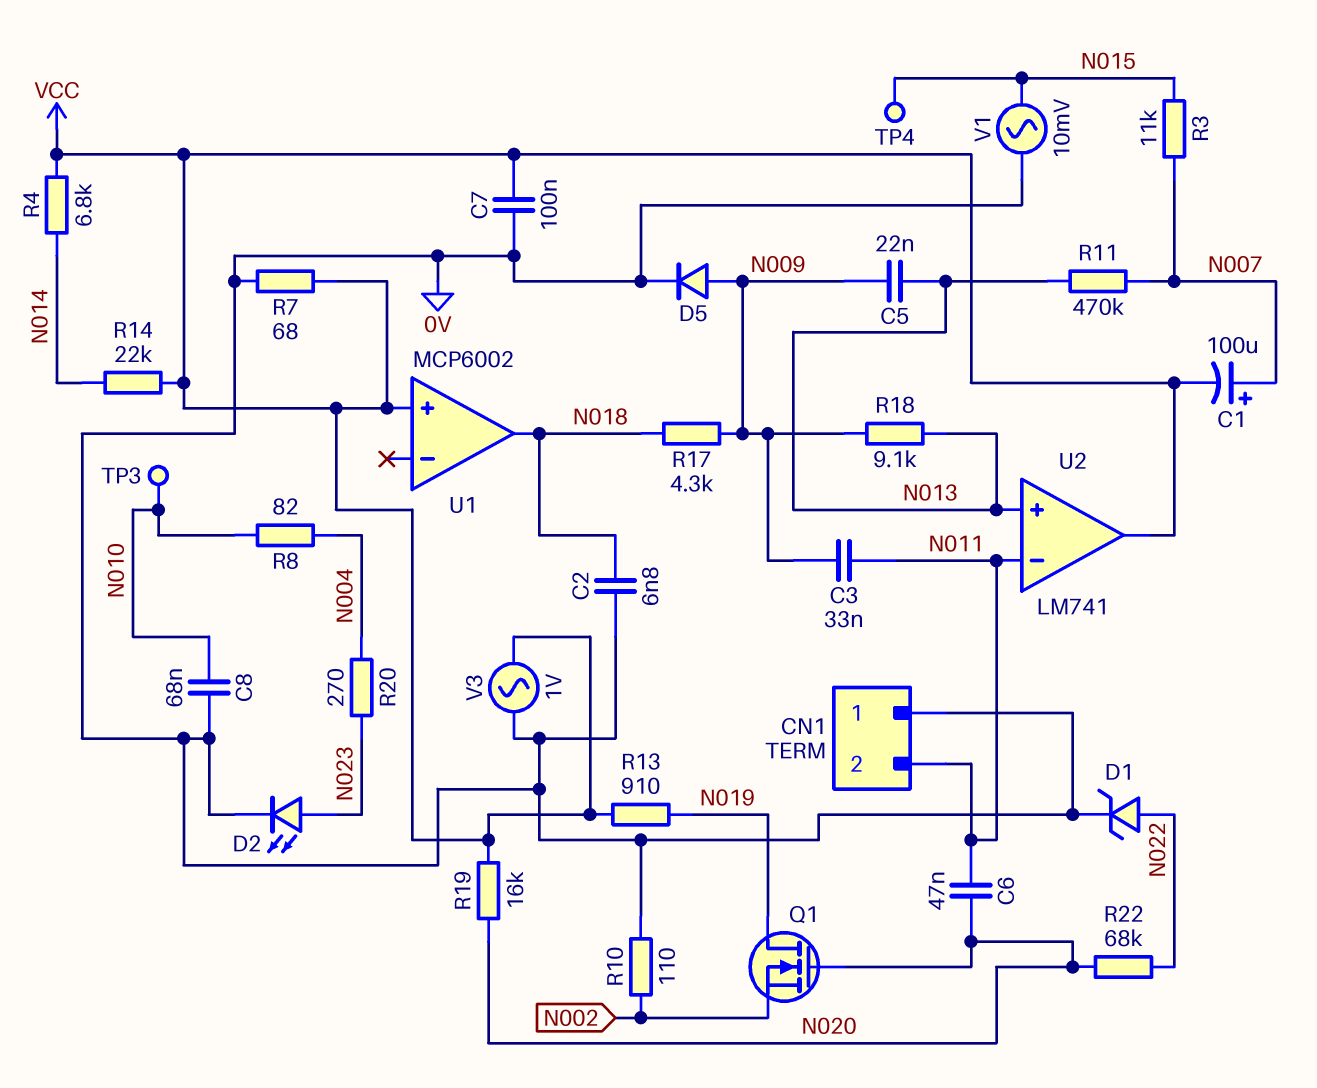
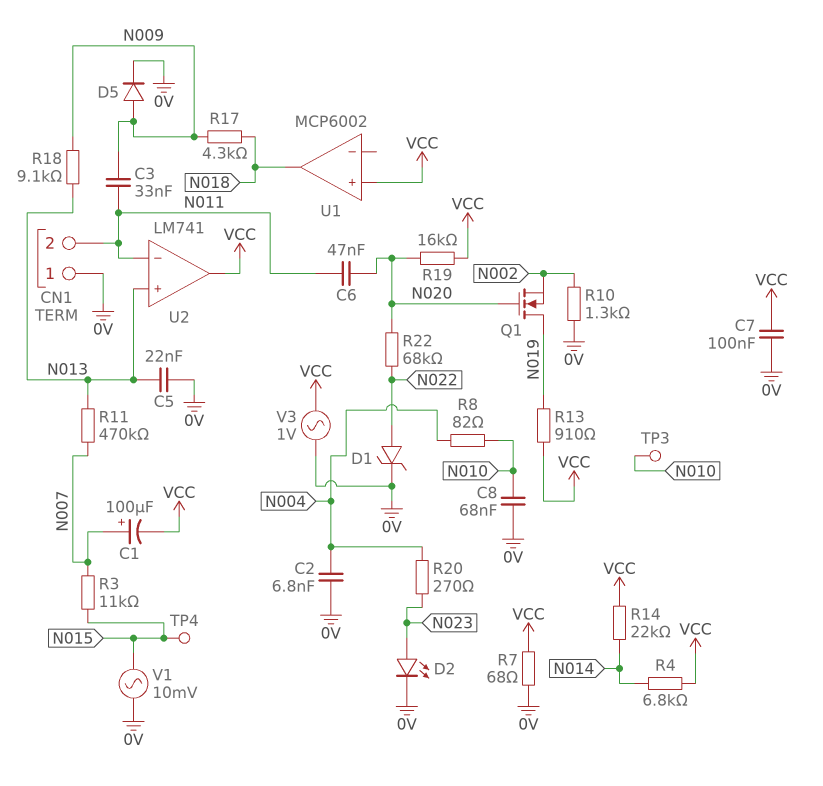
C2: 6.8nF (0V, N018) -> 6.8nF (0V, N004)
C5: 22nF (N009, N013) -> 22nF (0V, N013)
R10: 110 (0V, N002) -> 1.3k (0V, N002)

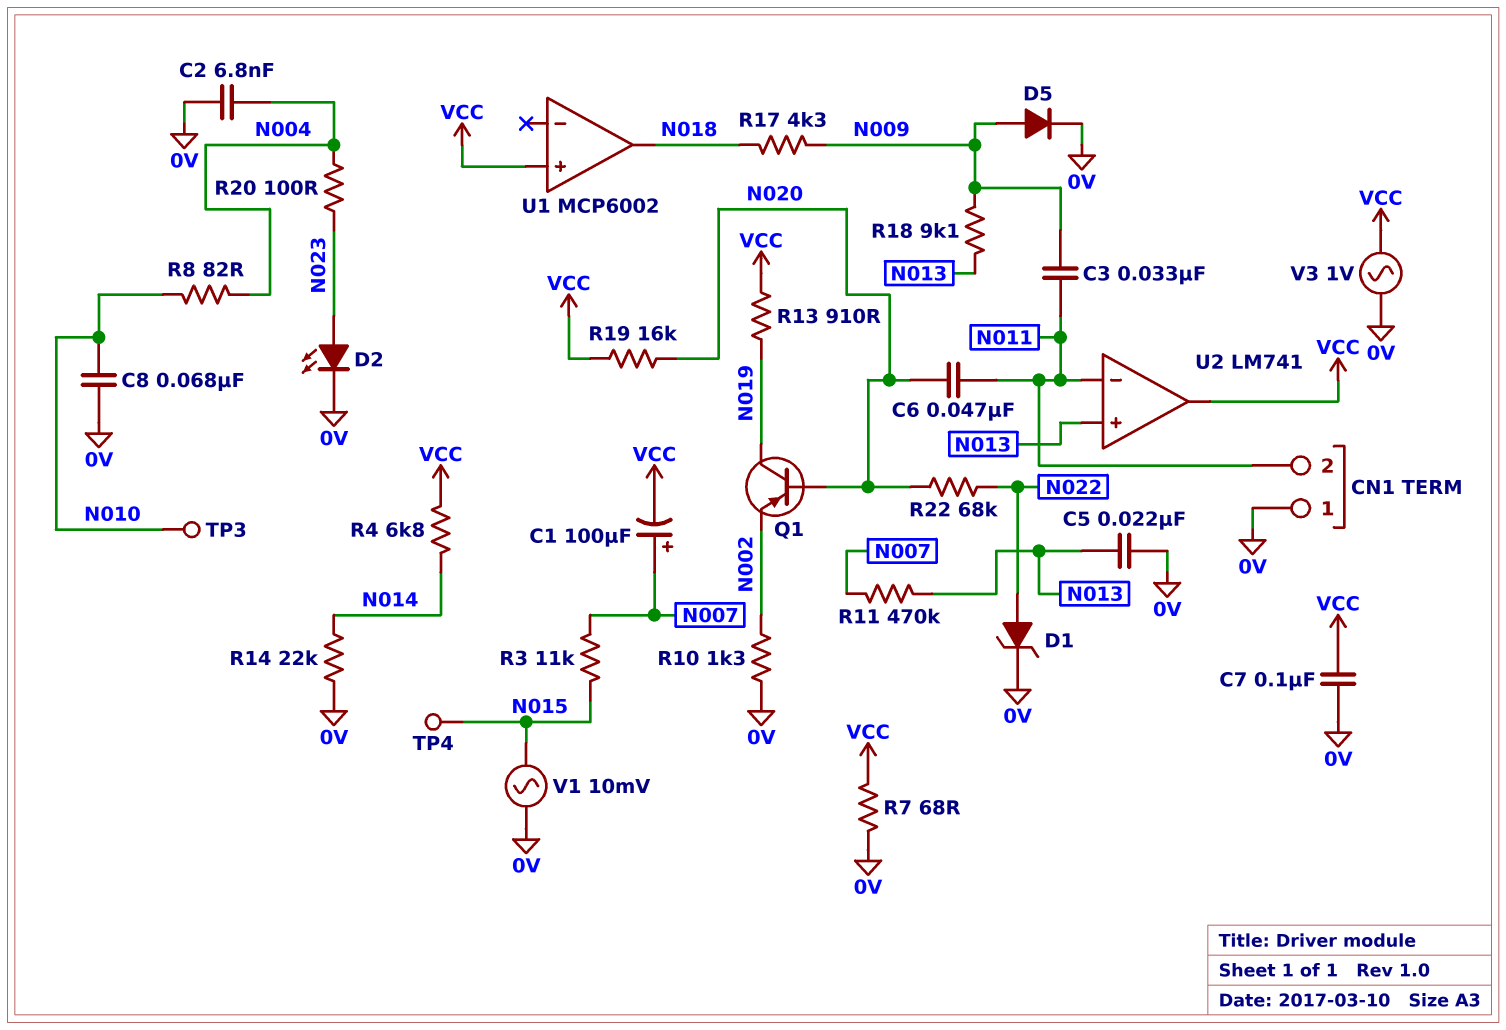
Q1: NMOS (G N020, D N019, S N002) -> PNP (B N020, C N019, E N002)
R14: 22k (N014, VCC) -> 22k (0V, N014)
R20: 270 (N004, N023) -> 100 (N004, N023)

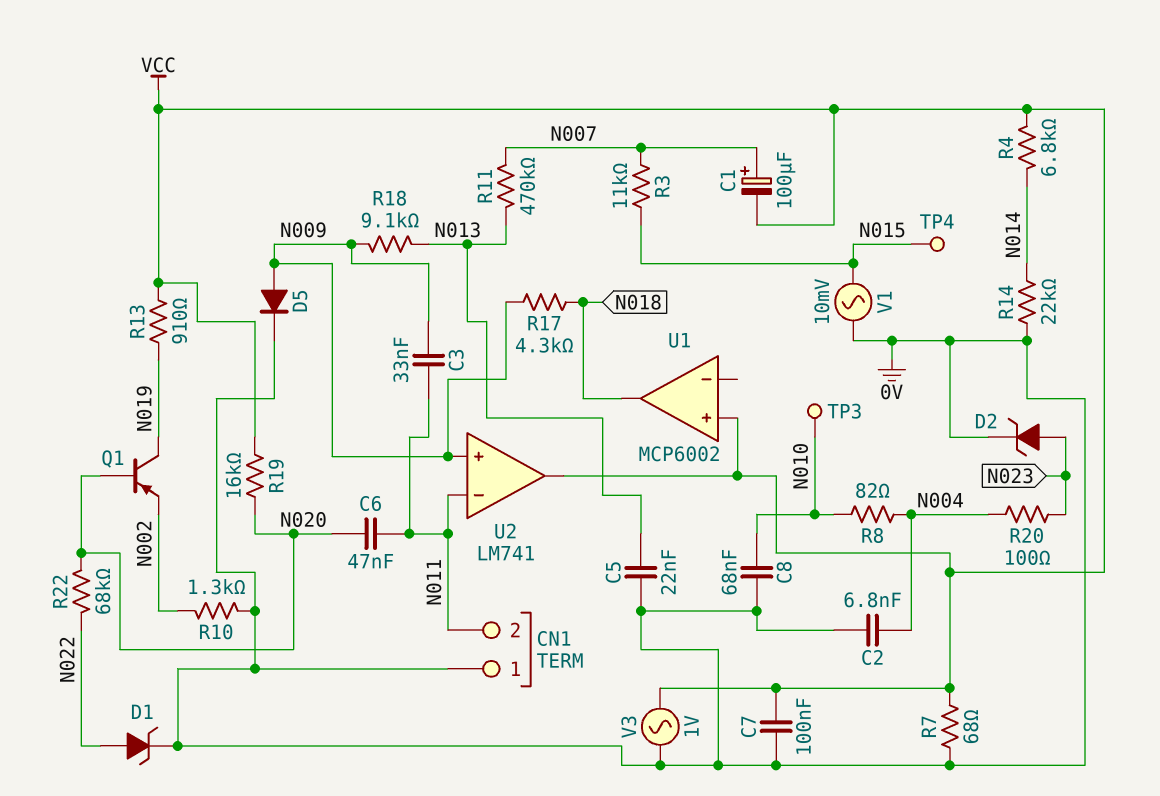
D2: LED (A N023, K 0V) -> zener (A N023, K 0V)
U2 pin in+: N013 -> N009

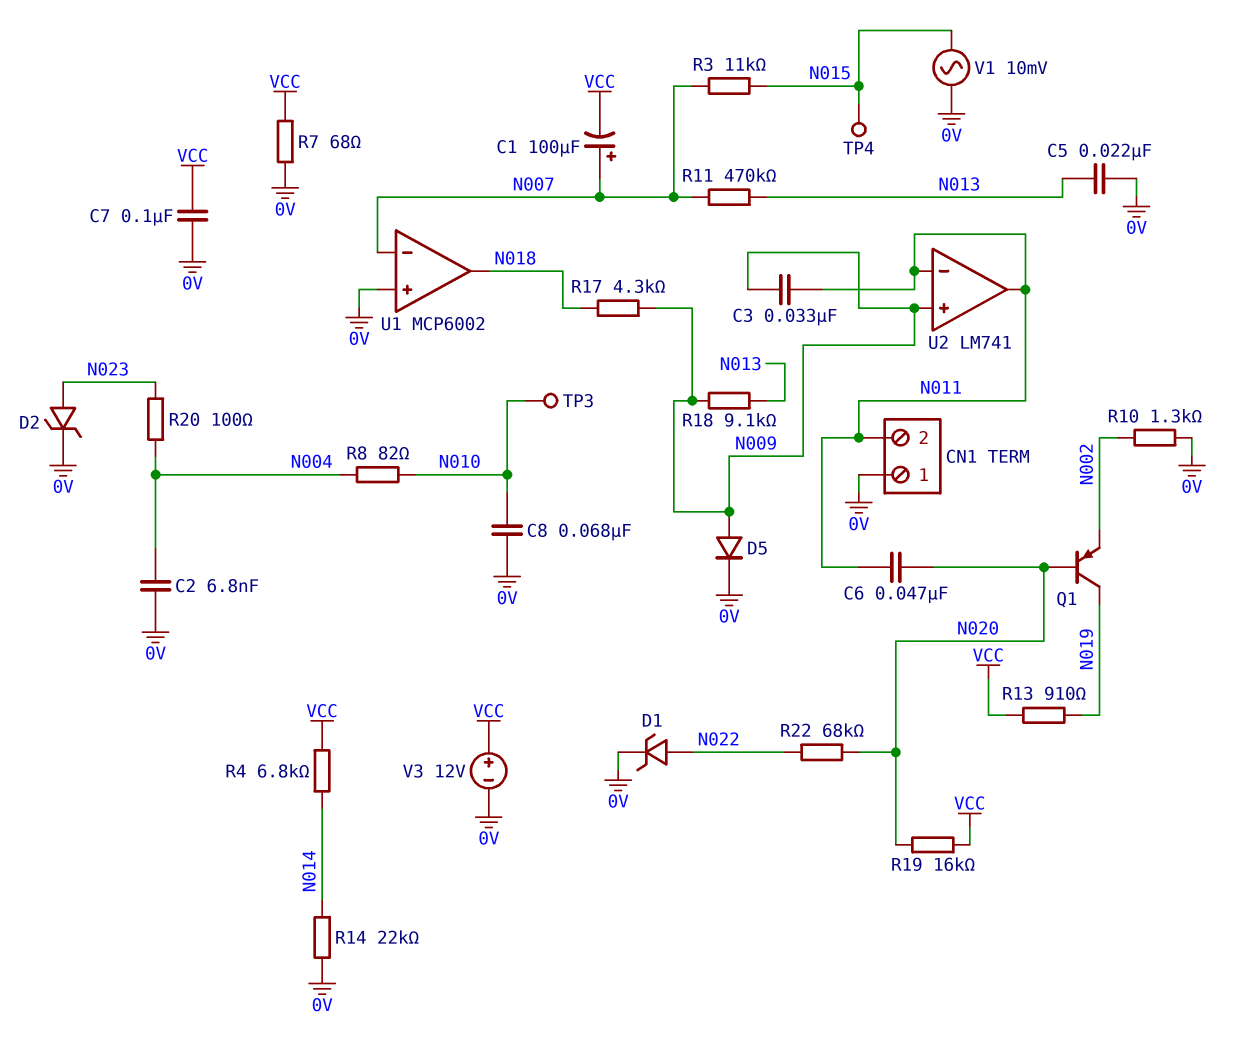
U1 pin in+: VCC -> 0V
U1 pin in-: none -> N007
U2 pin out: VCC -> N011
V3: AC 1V (0V, VCC) -> 12V (plus VCC, minus 0V)

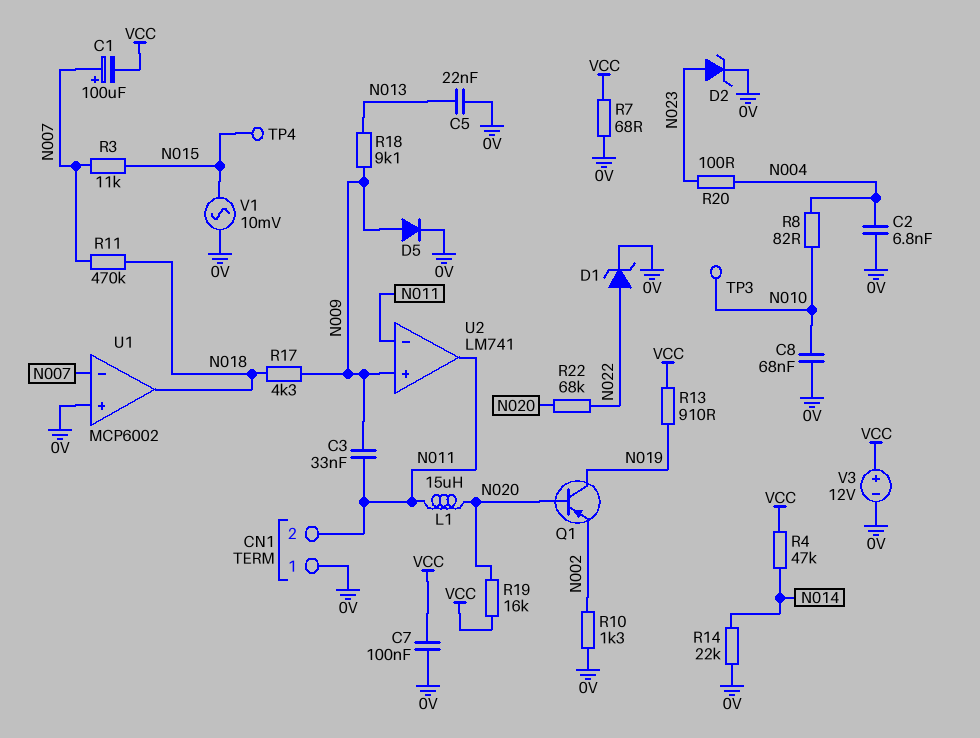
C6: 47nF (N011, N020) -> none
L1: none -> 15uH (N011, N020)
R4: 6.8k (N014, VCC) -> 47k (N014, VCC)
R11: 470k (N007, N013) -> 470k (N007, N018)

